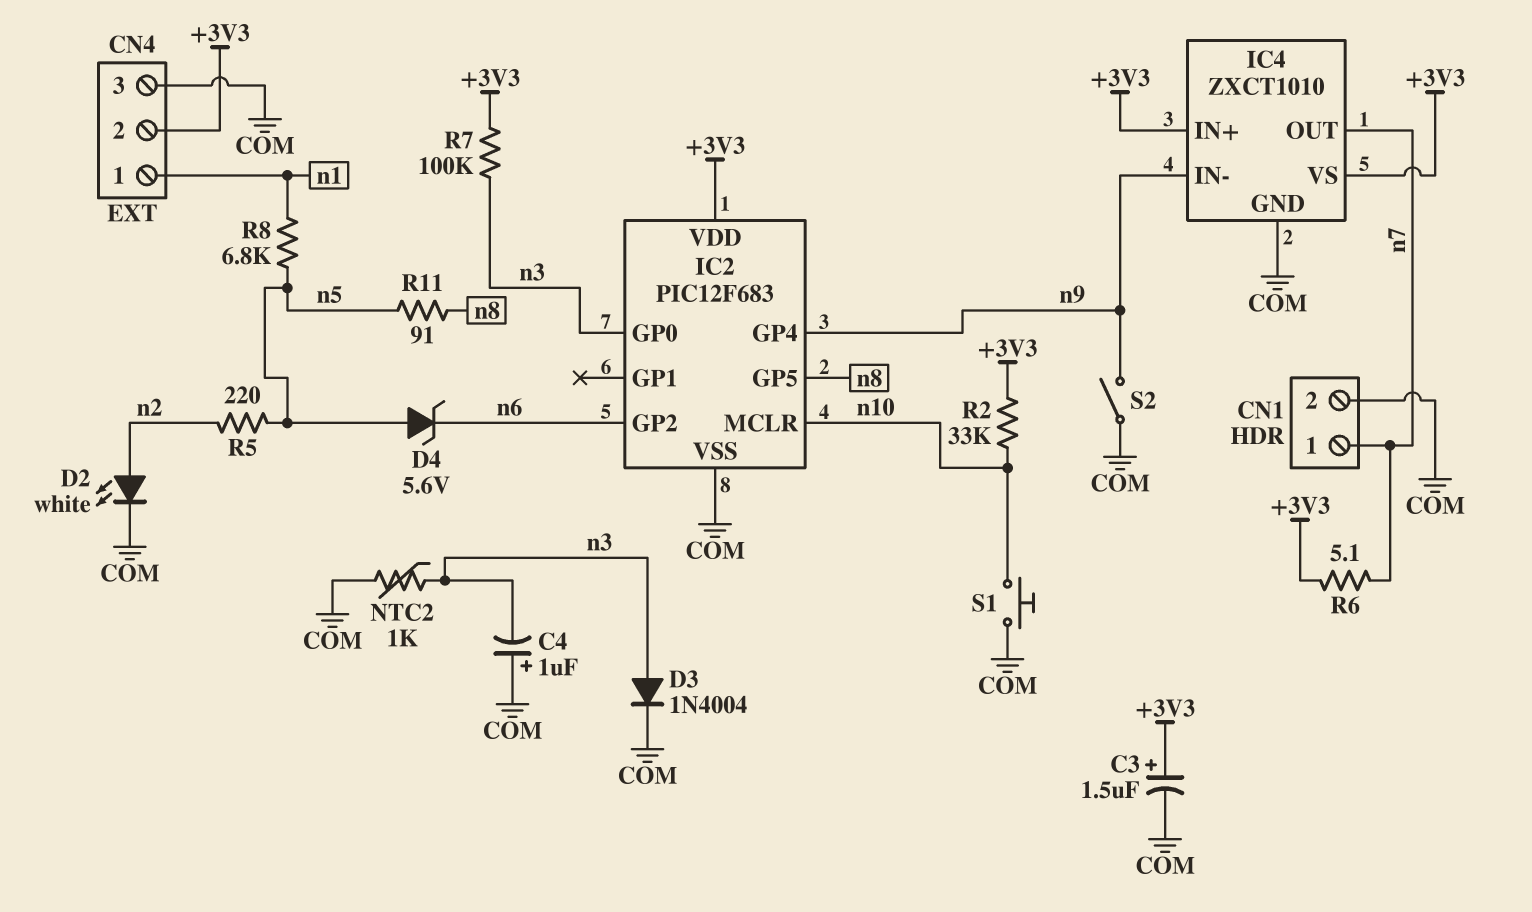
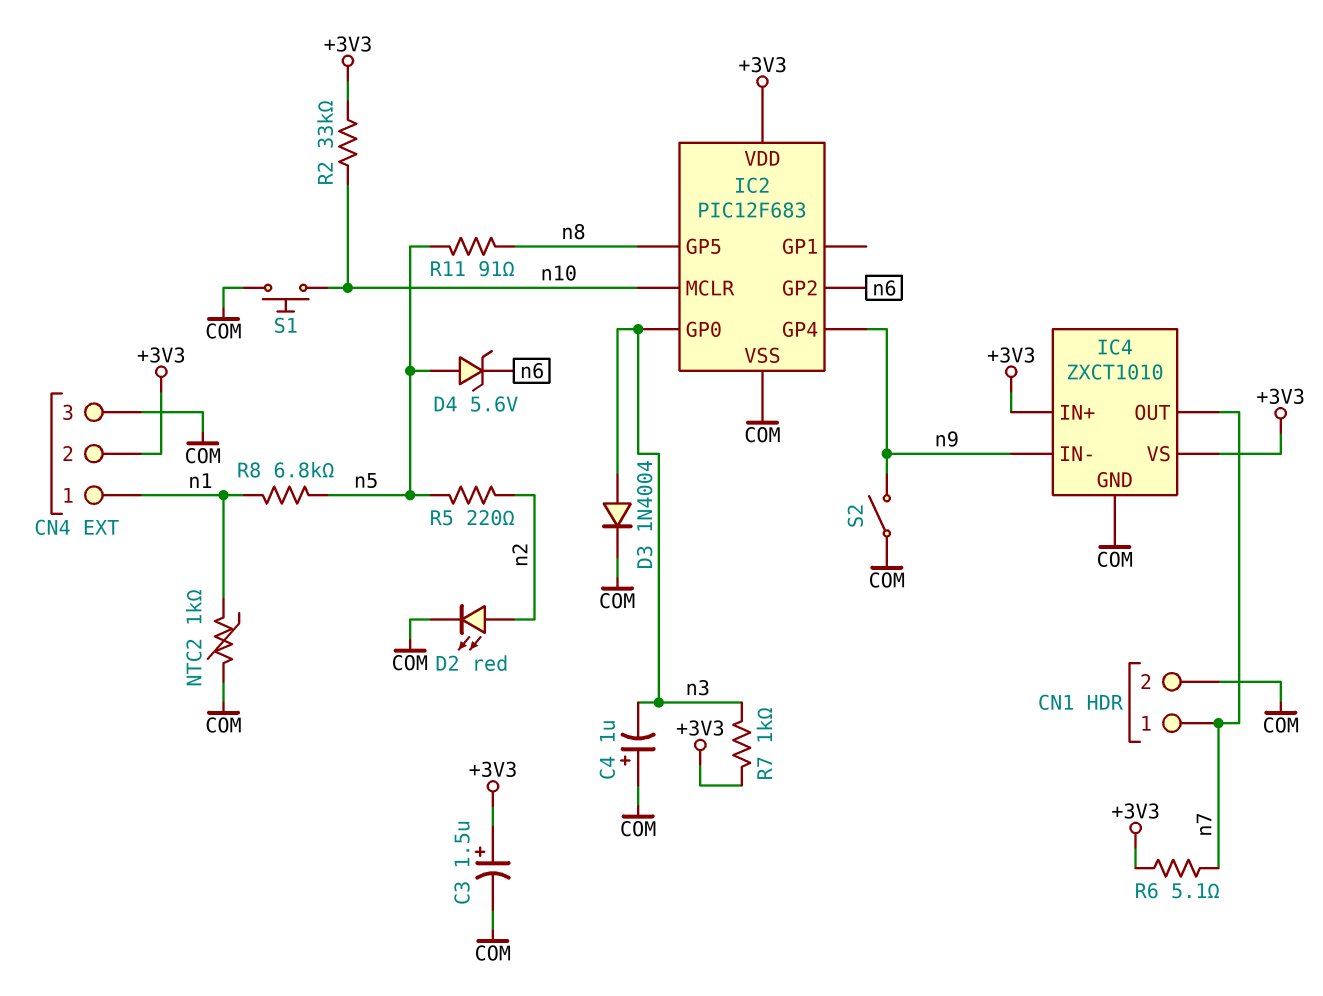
D2: LED white (A n2, K COM) -> LED red (A n2, K COM)
NTC2: 1k (COM, n3) -> 1k (COM, n1)
R7: 100k (+3V3, n3) -> 1k (+3V3, n3)

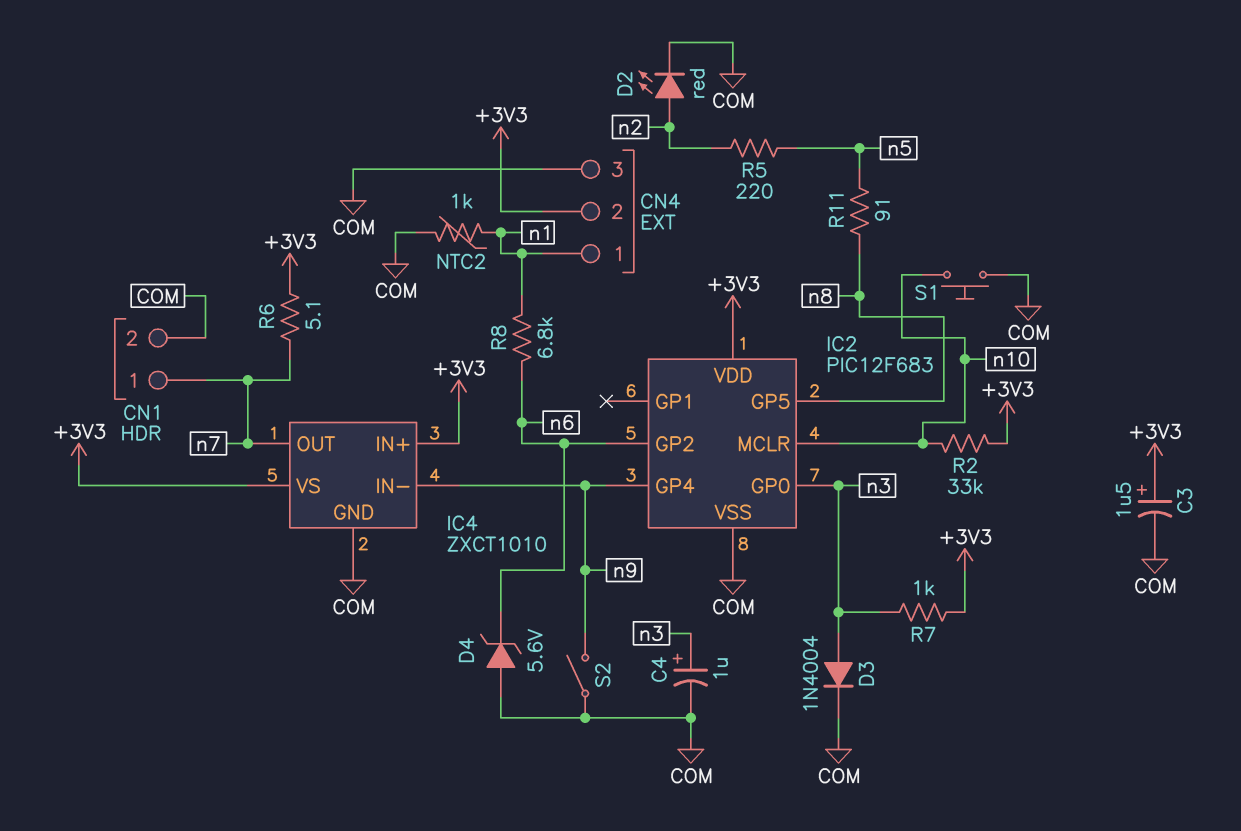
C4: 1uF (plus COM, minus n3) -> 1uF (plus n3, minus COM)
D4: zener 5.6V (A n5, K n6) -> zener 5.6V (A COM, K n6)
R8: 6.8k (n1, n5) -> 6.8k (n1, n6)

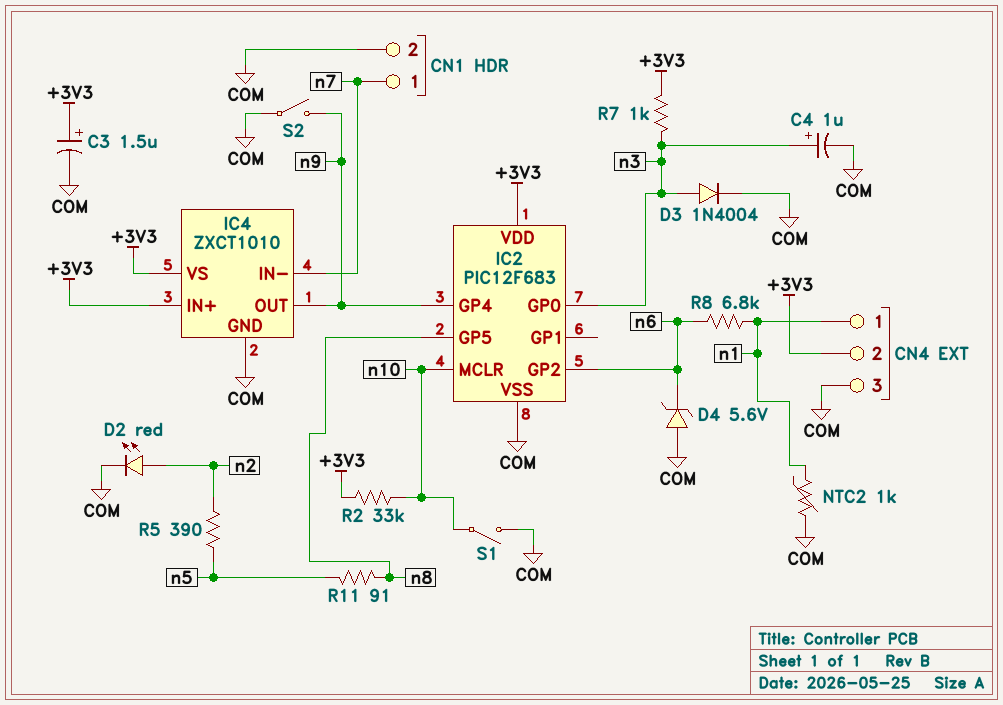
IC4 pin IN-: n9 -> n7
IC4 pin OUT: n7 -> n9
R5: 220 (n2, n5) -> 390 (n2, n5)
R6: 5.1 (+3V3, n7) -> none
S1: button (COM, n10) -> switch (COM, n10)

